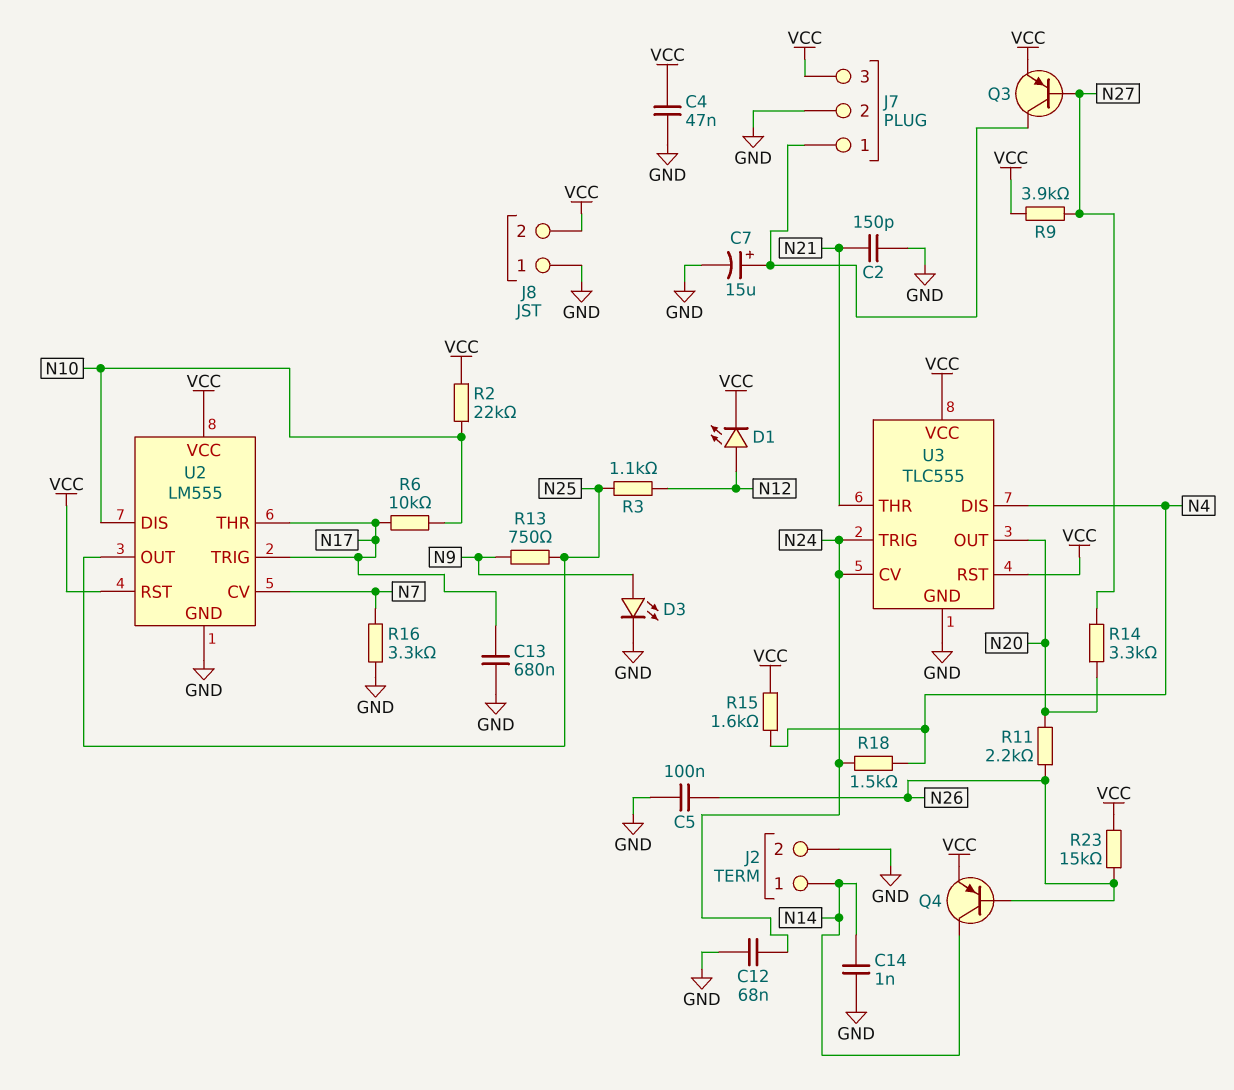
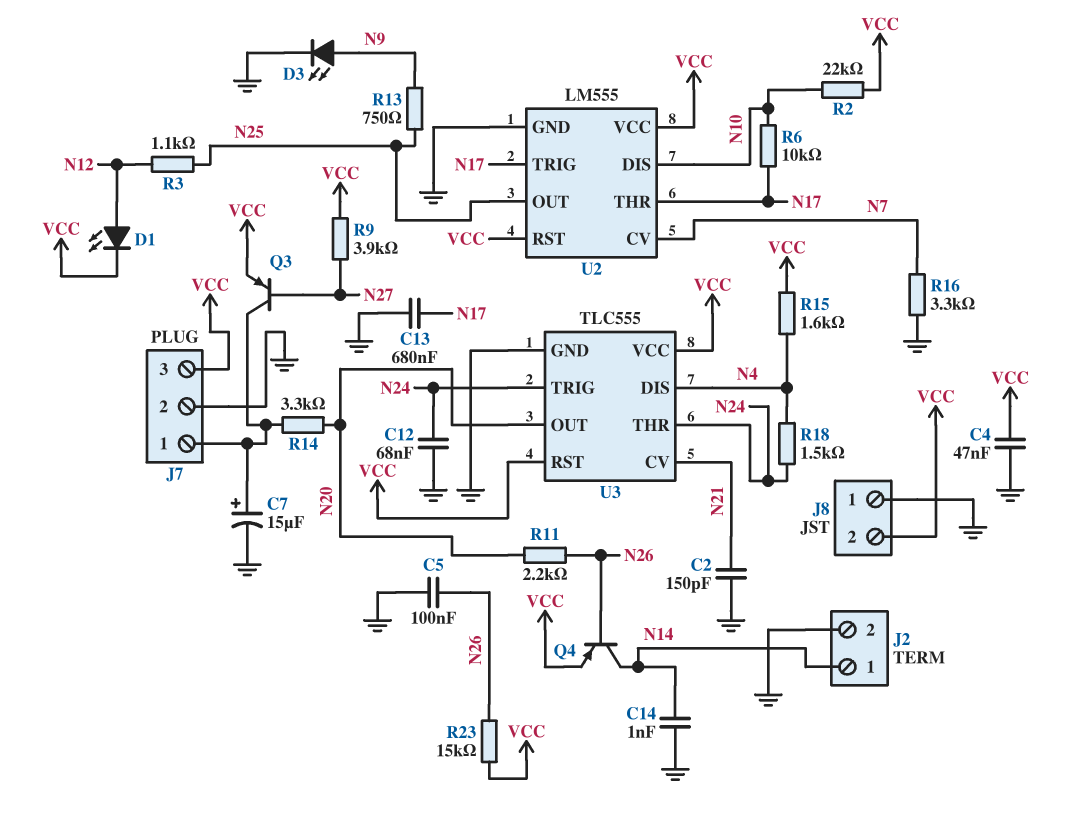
R14: 3.3k (N20, N27) -> 3.3k (J7/1, N20)
U3 pin CV: N24 -> N21
U3 pin THR: N21 -> N24

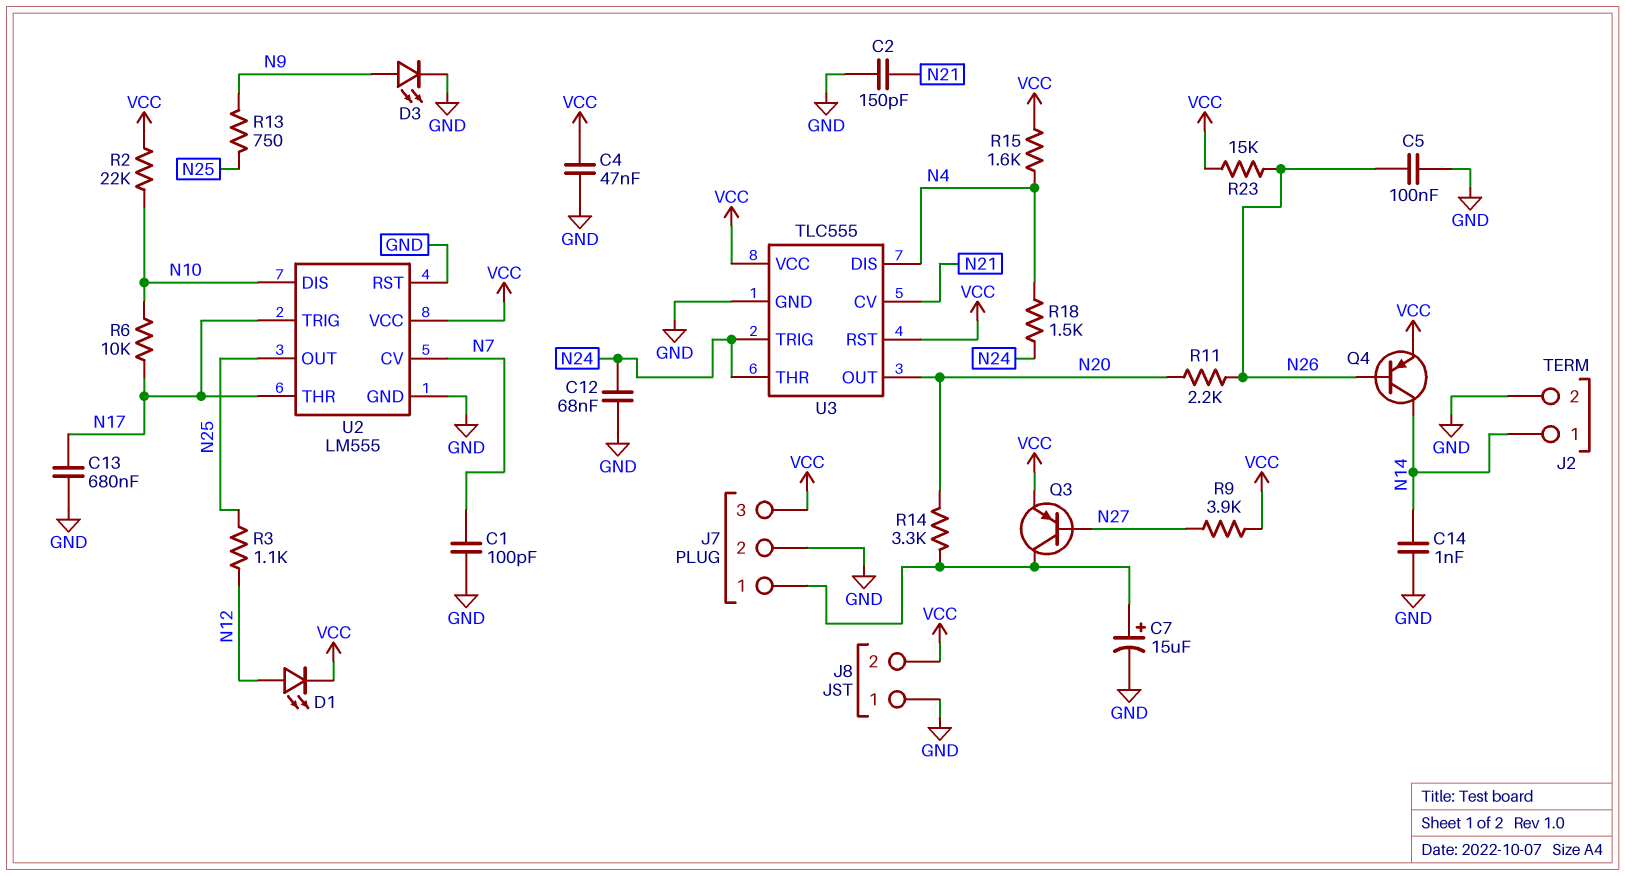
C1: none -> 100pF (GND, N7)
R16: 3.3k (GND, N7) -> none
U2 pin RST: VCC -> GND

